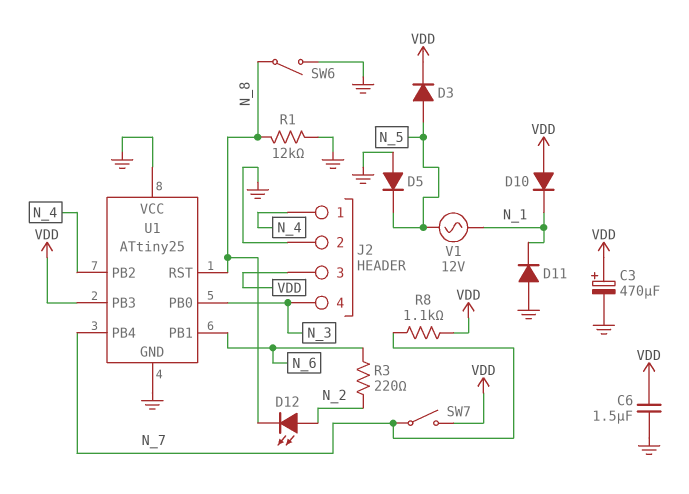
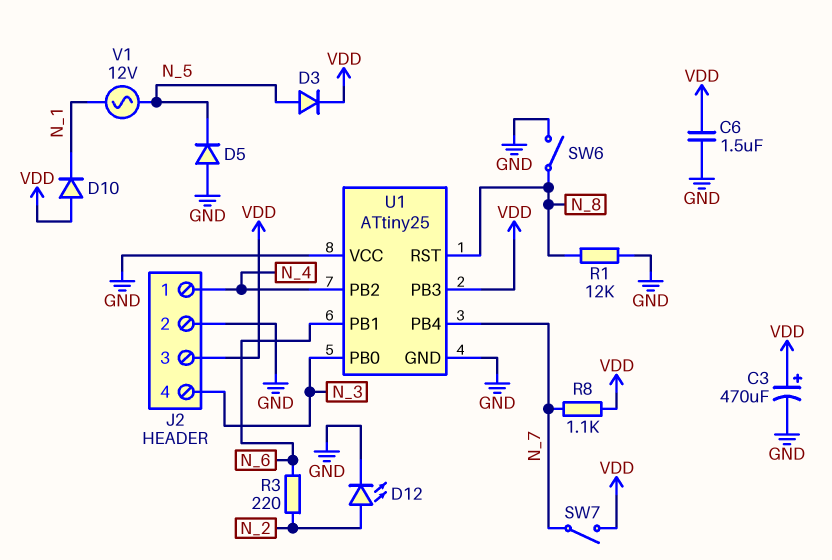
D11: diode (A GND, K N_1) -> none
D12: LED (A N_2, K N_8) -> LED (A N_2, K GND)

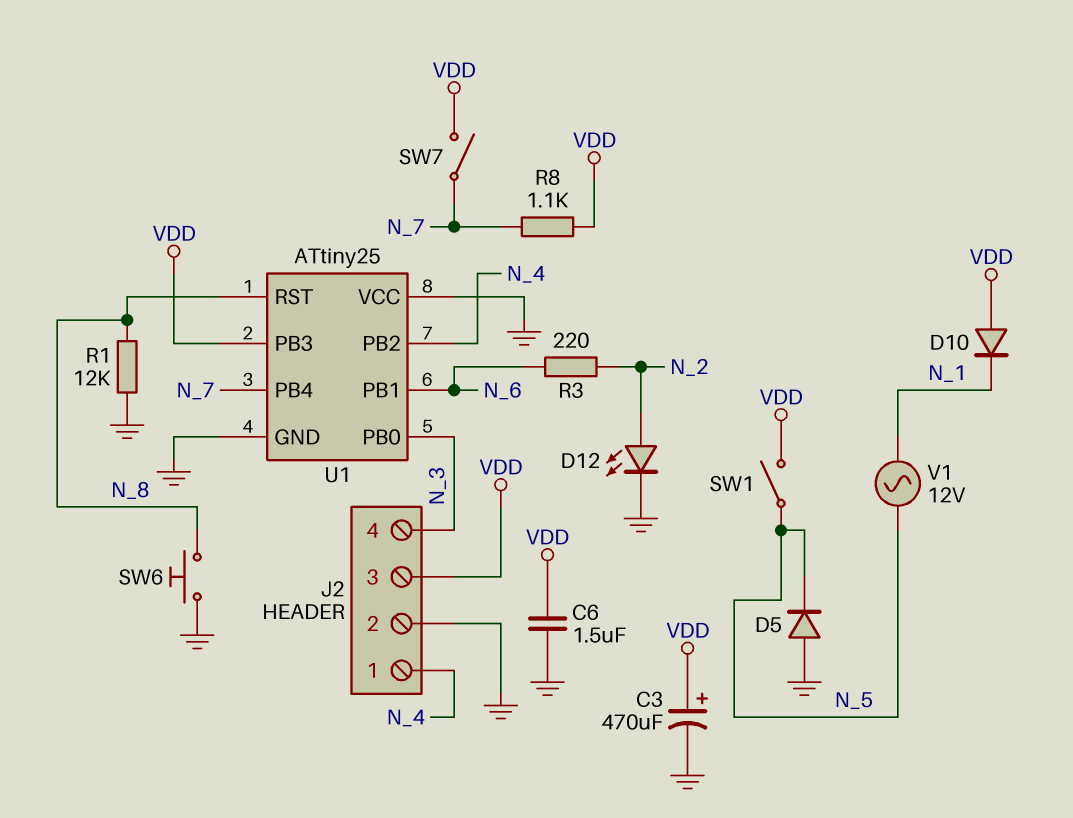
D3: diode (A N_5, K VDD) -> none
SW1: none -> switch (N_5, VDD)
SW6: switch (GND, N_8) -> button (GND, N_8)

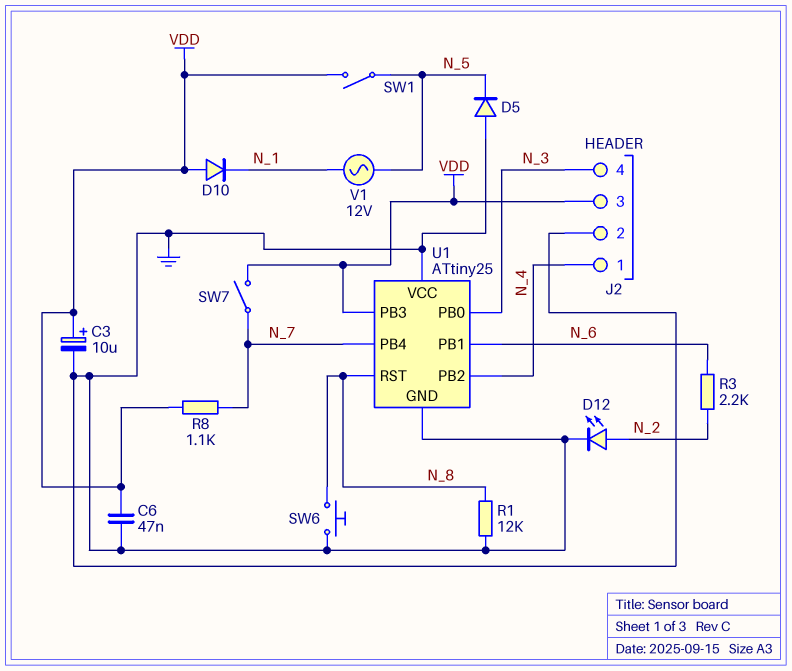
C3: 470uF (plus VDD, minus GND) -> 10uF (plus VDD, minus GND)
C6: 1.5uF (GND, VDD) -> 47nF (GND, VDD)
R3: 220 (N_2, N_6) -> 2.2k (N_2, N_6)

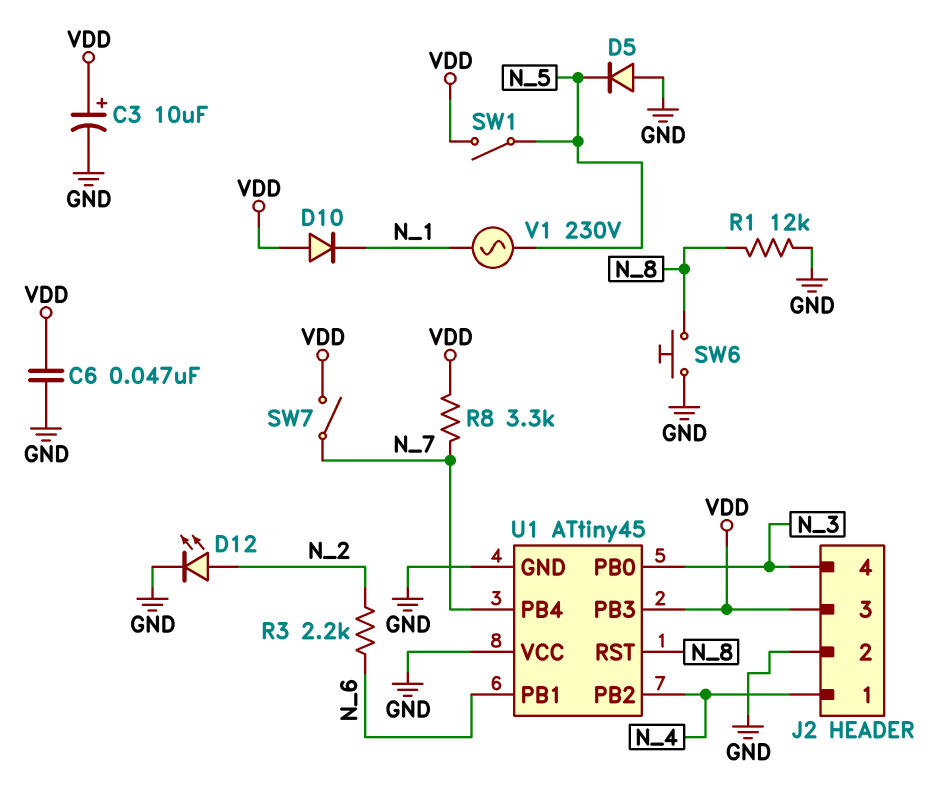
R8: 1.1k (N_7, VDD) -> 3.3k (N_7, VDD)
U1: ATtiny25 -> ATtiny45
V1: AC 12V (N_1, N_5) -> AC 230V (N_1, N_5)

